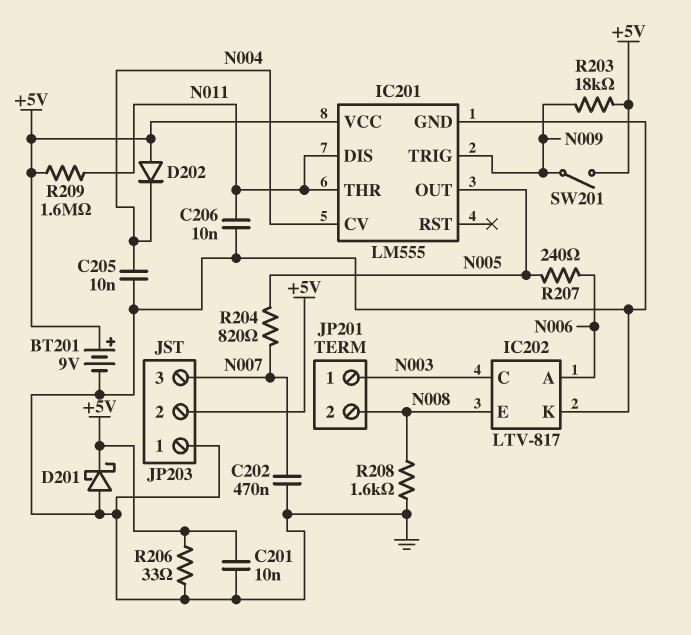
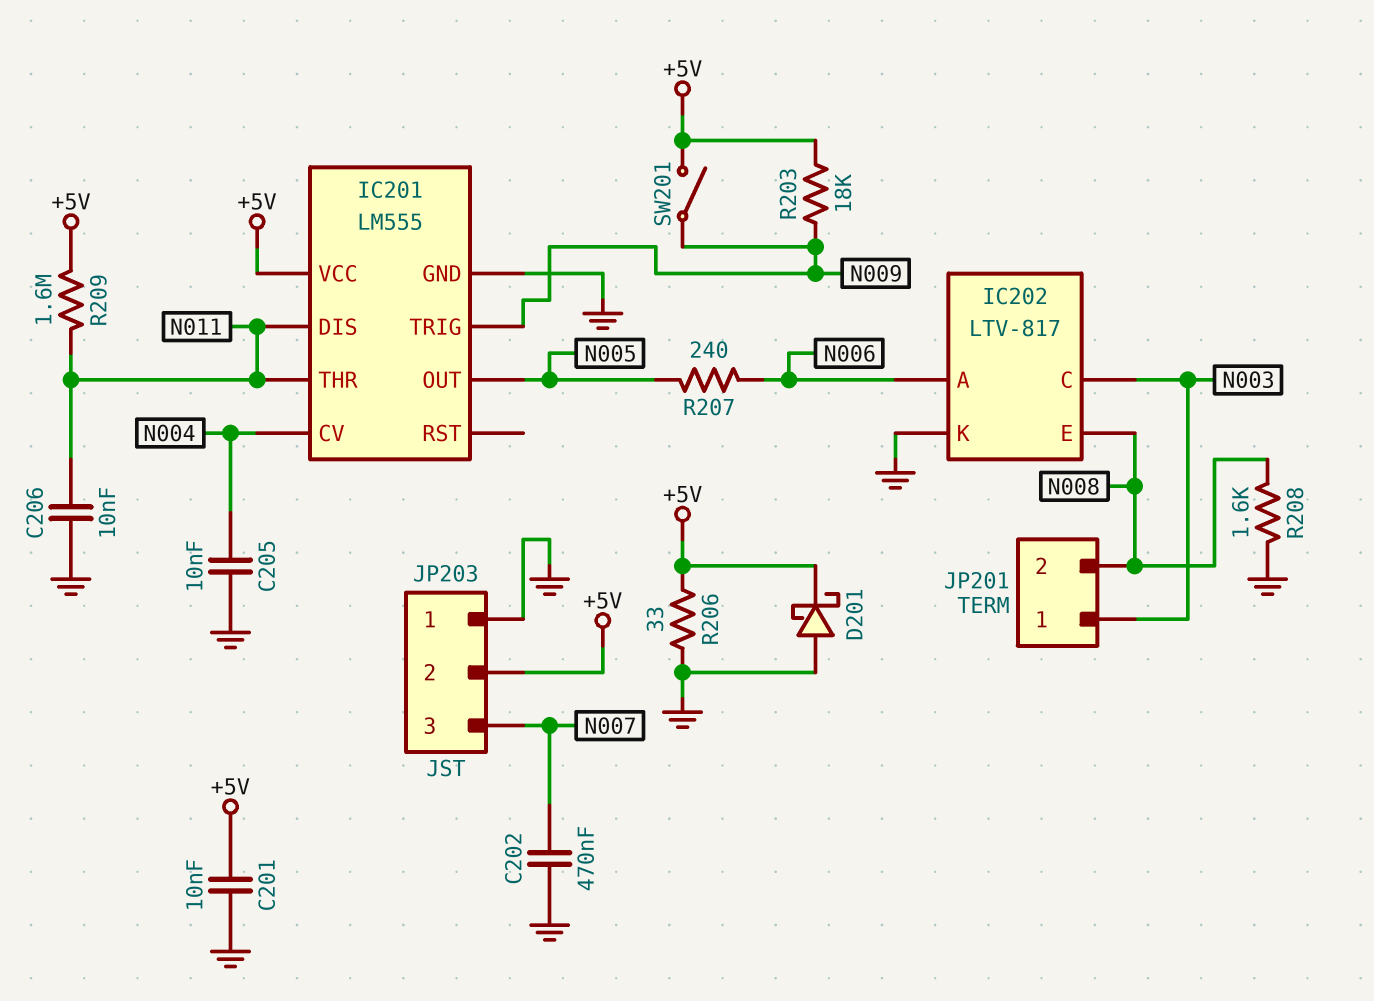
BT201: 9V (plus +5V, minus GND) -> none
D202: diode (A +5V, K N004) -> none
R204: 820 (N005, N007) -> none

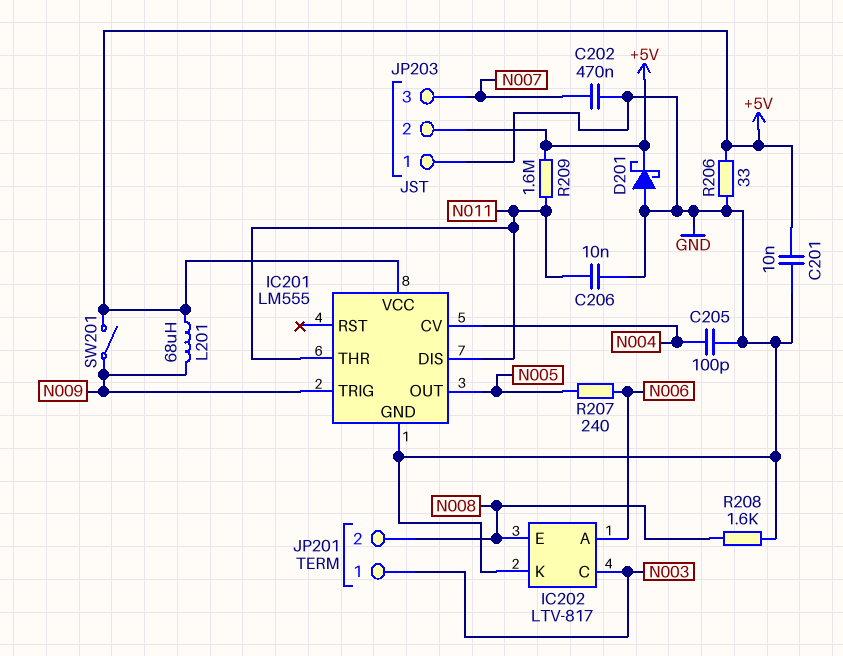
C205: 10nF (GND, N004) -> 100pF (GND, N004)
L201: none -> 68uH (+5V, N009)
R203: 18k (+5V, N009) -> none

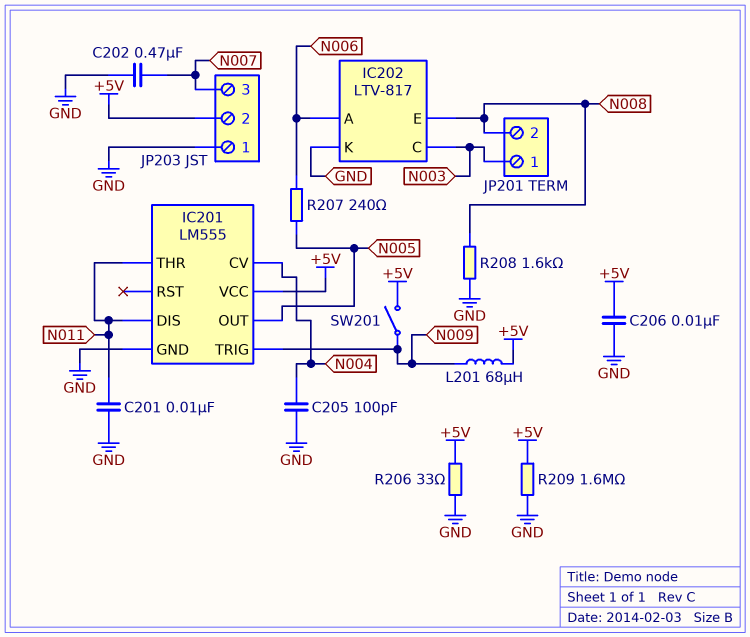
C201: 10nF (+5V, GND) -> 10nF (GND, N011)
C206: 10nF (GND, N011) -> 10nF (+5V, GND)
D201: schottky (A GND, K +5V) -> none
R209: 1.6M (+5V, N011) -> 1.6M (+5V, GND)

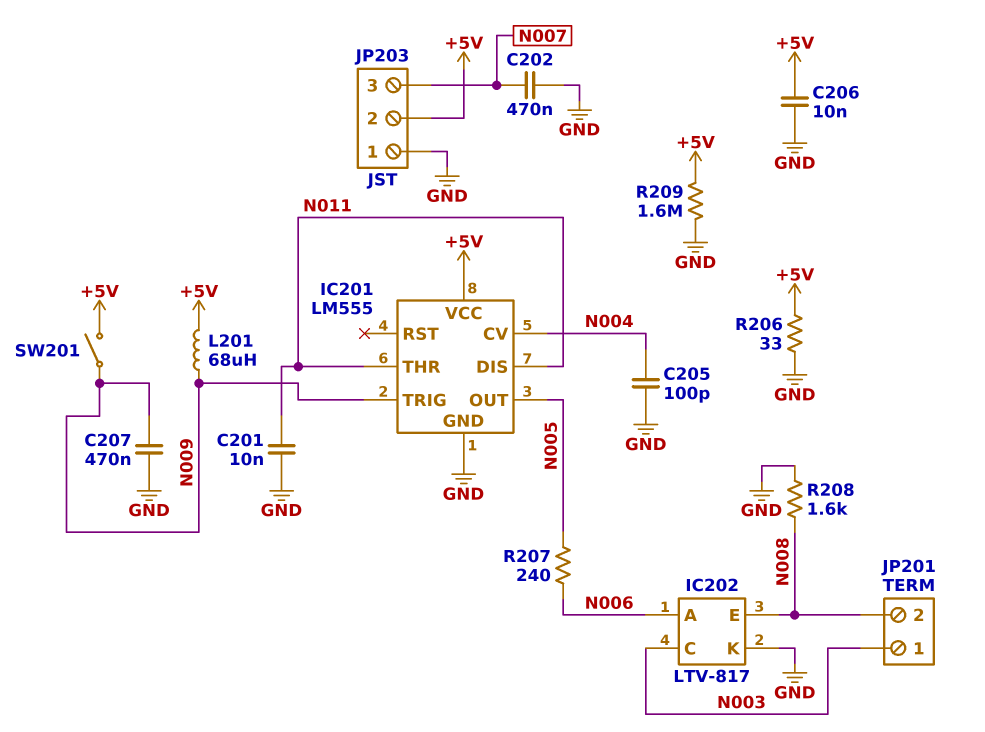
C207: none -> 470nF (GND, N009)

